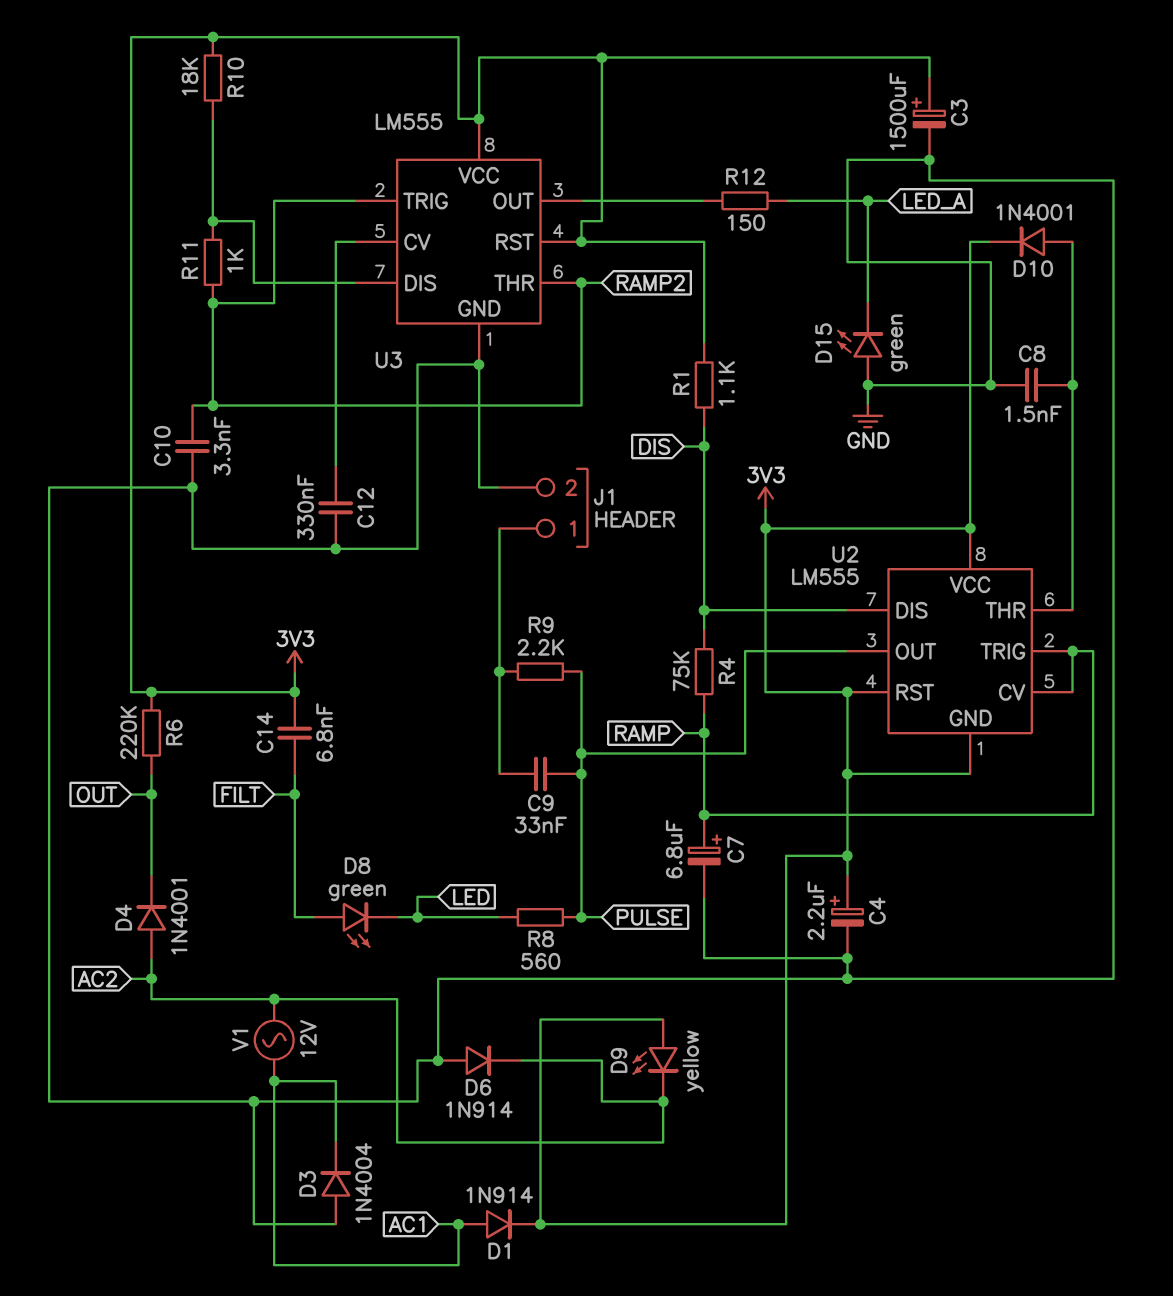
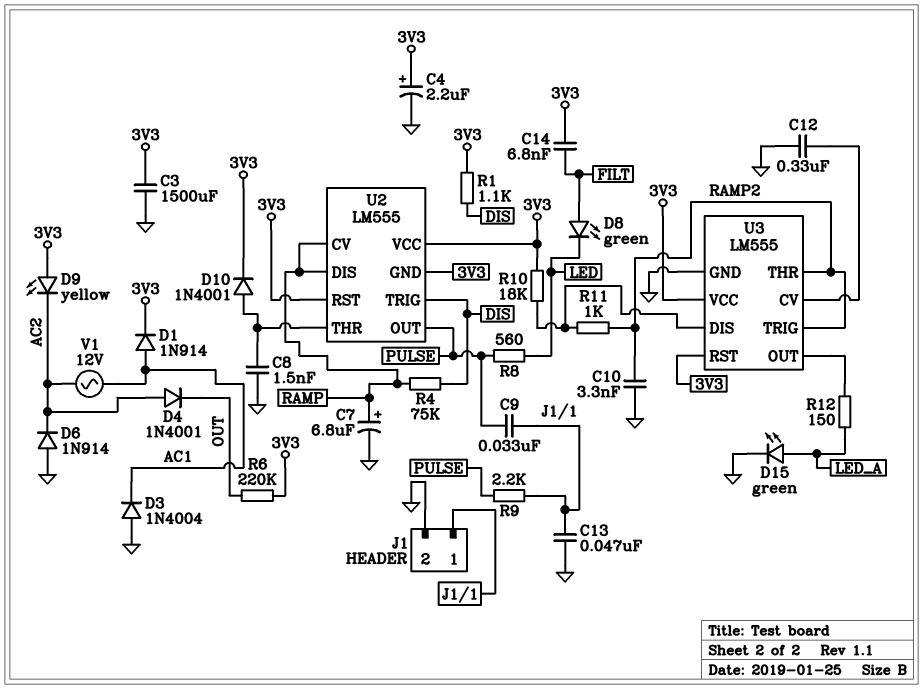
C3: 1500uF (plus 3V3, minus GND) -> 1500uF (3V3, GND)
C13: none -> 47nF (GND, J1/1)
D15: LED green (A GND, K LED_A) -> LED green (A LED_A, K GND)
U2 pin DIS: DIS -> RAMP
U2 pin TRIG: RAMP -> DIS

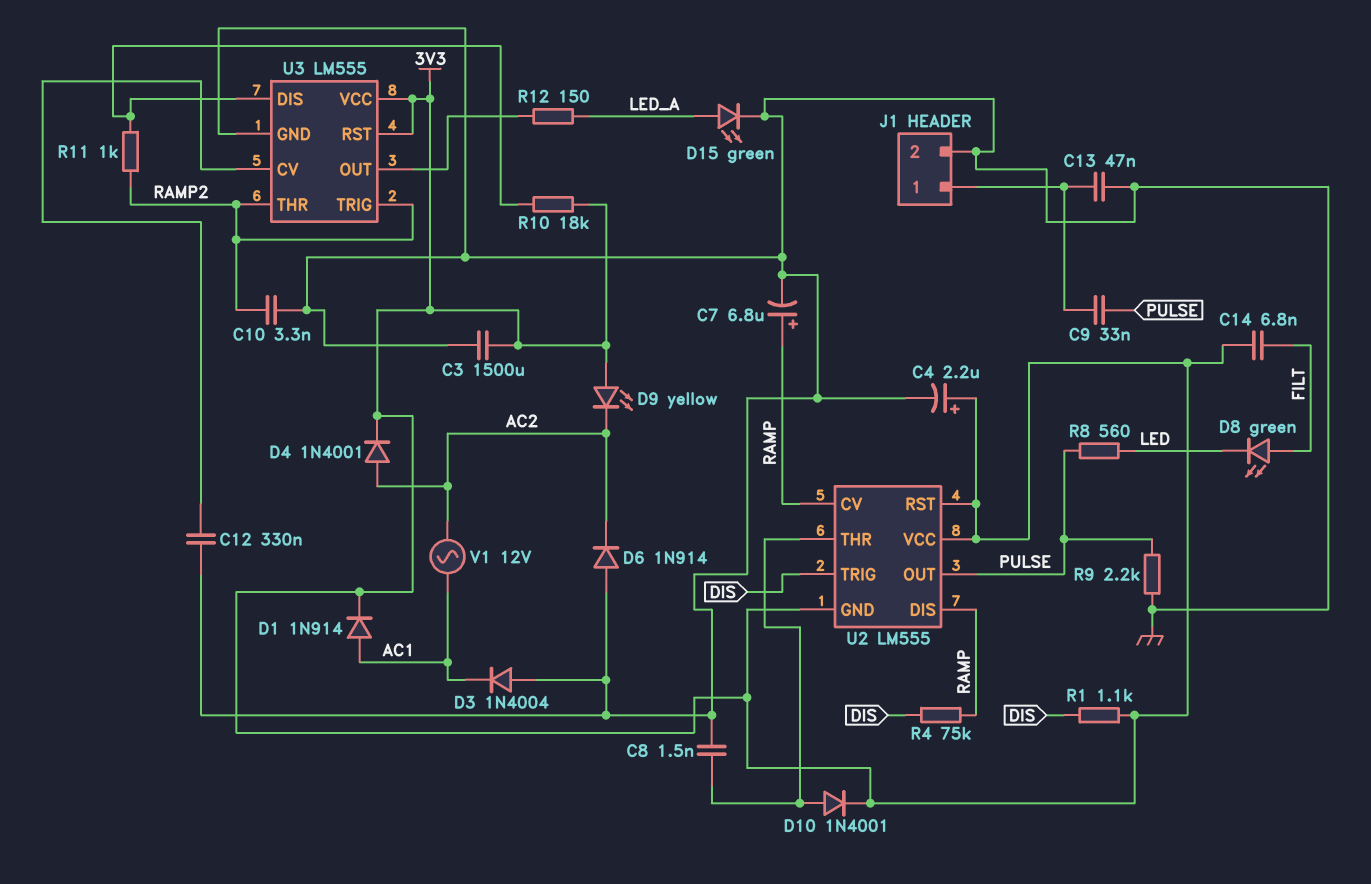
D4: diode 1N4001 (A AC2, K OUT) -> diode 1N4001 (A AC2, K 3V3)
R6: 220k (3V3, OUT) -> none
R9: 2.2k (J1/1, PULSE) -> 2.2k (GND, PULSE)

